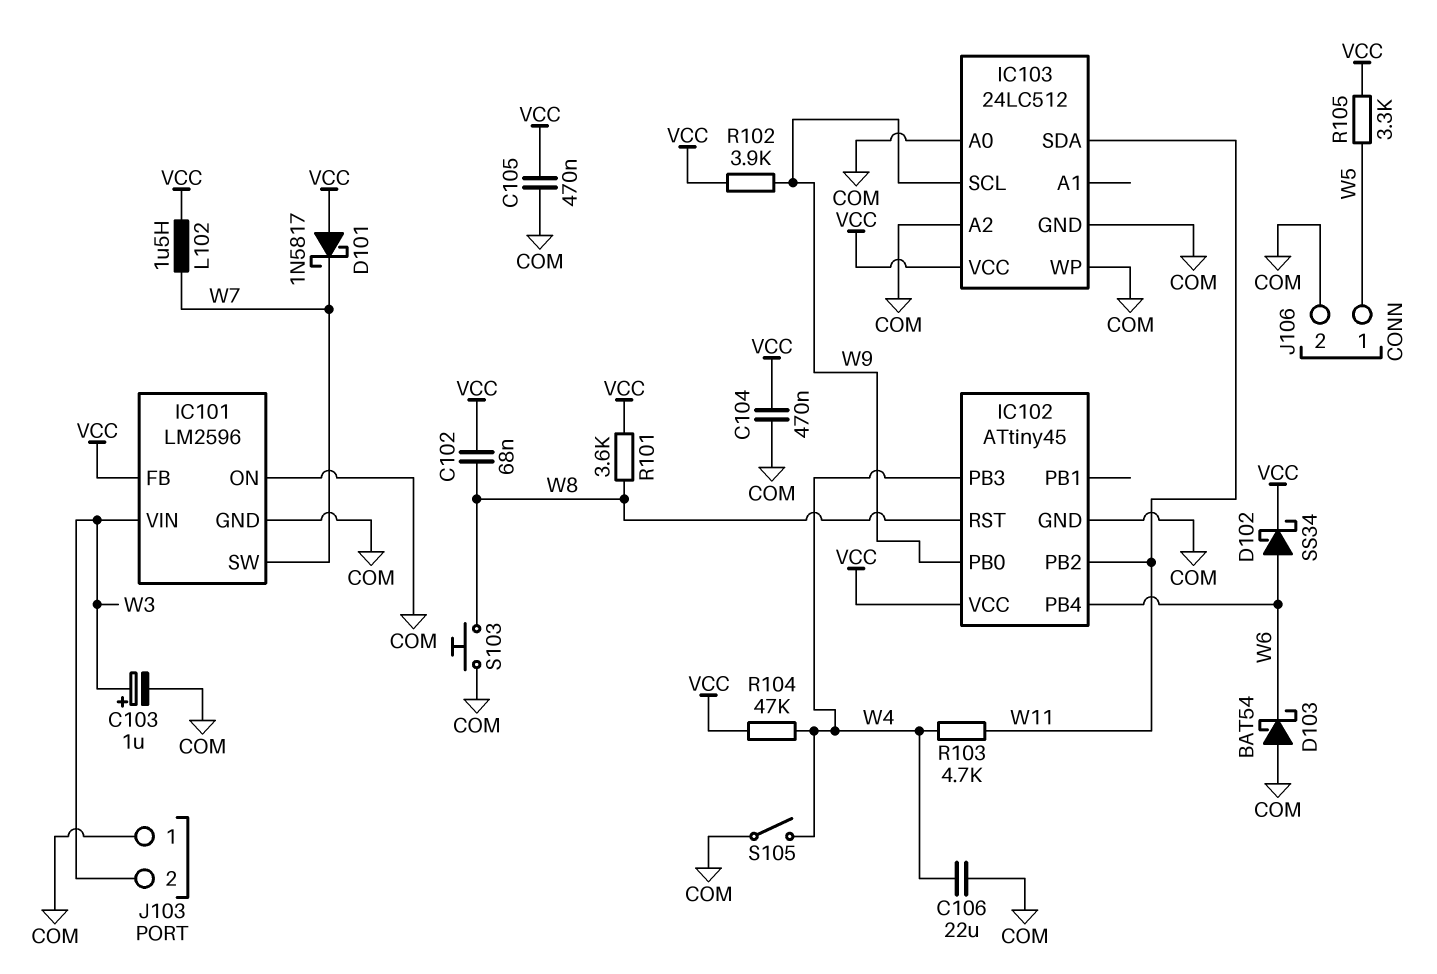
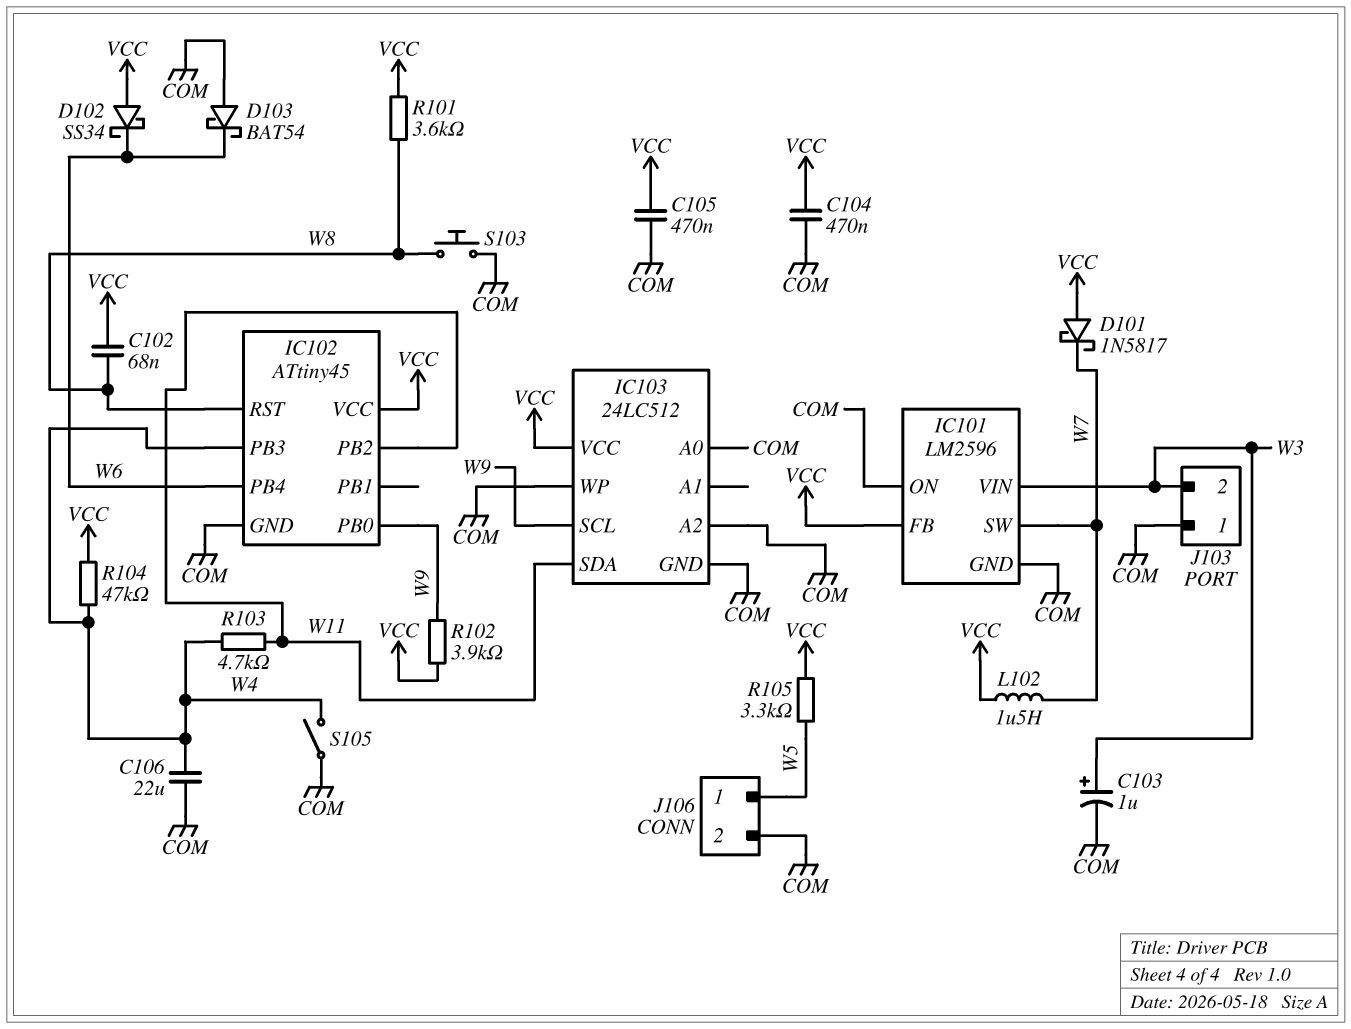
D102: schottky SS34 (A W6, K VCC) -> schottky SS34 (A VCC, K W6)

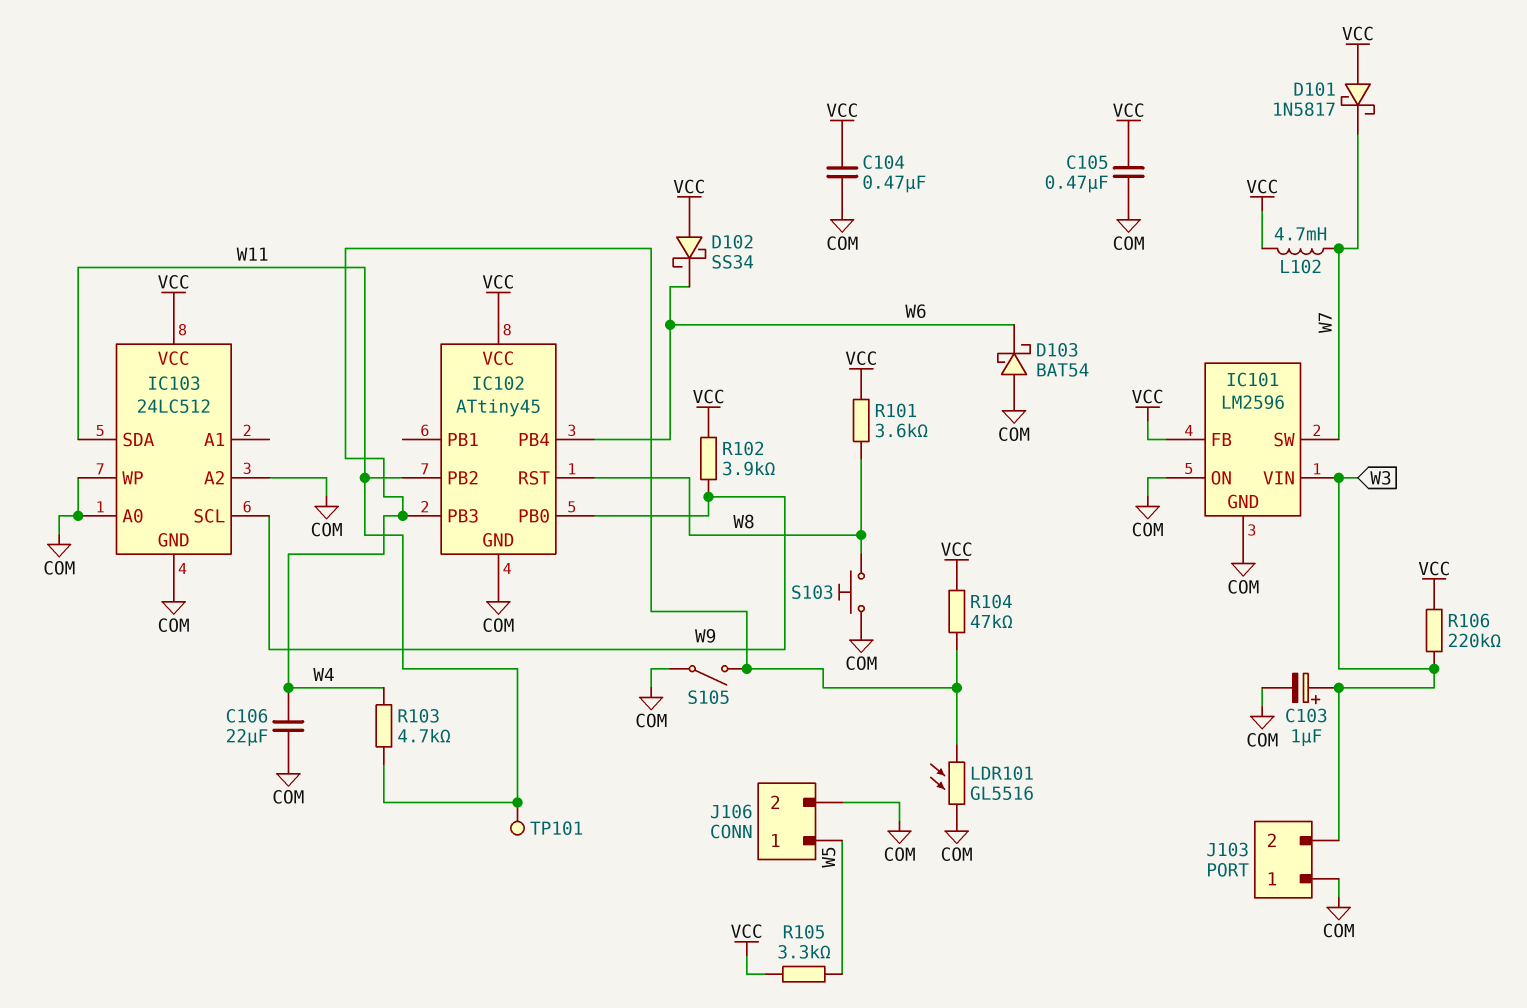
C102: 68nF (VCC, W8) -> none
L102: 1.5uH (VCC, W7) -> 4.7mH (VCC, W7)
LDR101: none -> GL5516 (COM, W4)
R106: none -> 220k (VCC, W3)
TP101: none -> test point (W11)

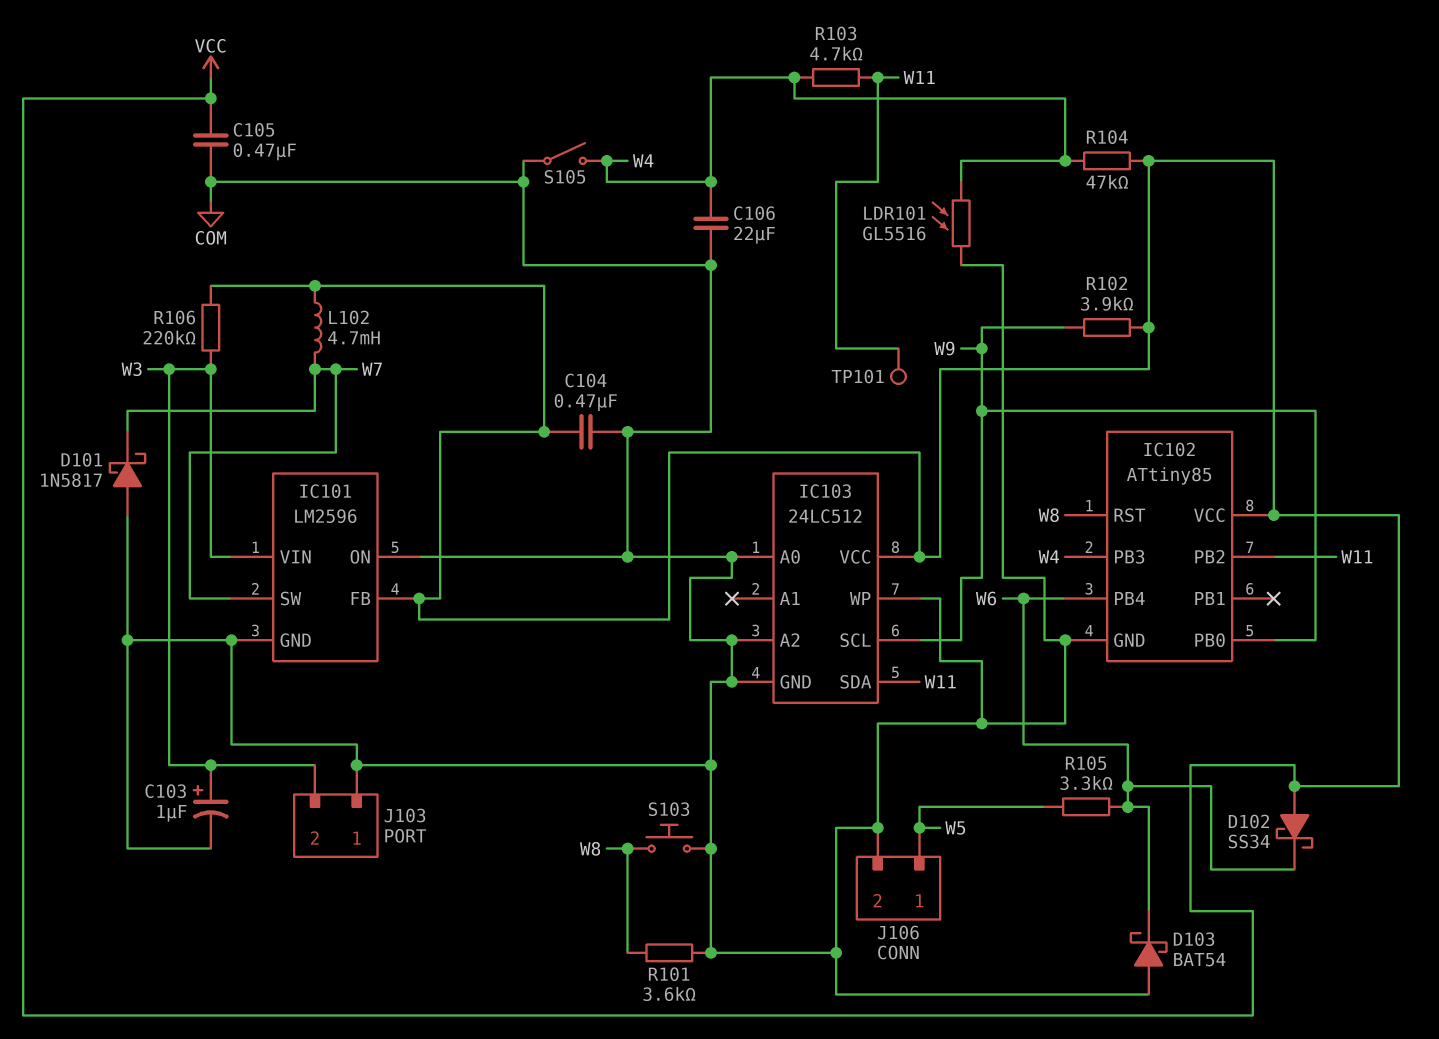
D101: schottky 1N5817 (A VCC, K W7) -> schottky 1N5817 (A COM, K W7)
IC102: ATtiny45 -> ATtiny85
R101: 3.6k (VCC, W8) -> 3.6k (COM, W8)
R105: 3.3k (VCC, W5) -> 3.3k (W5, W6)

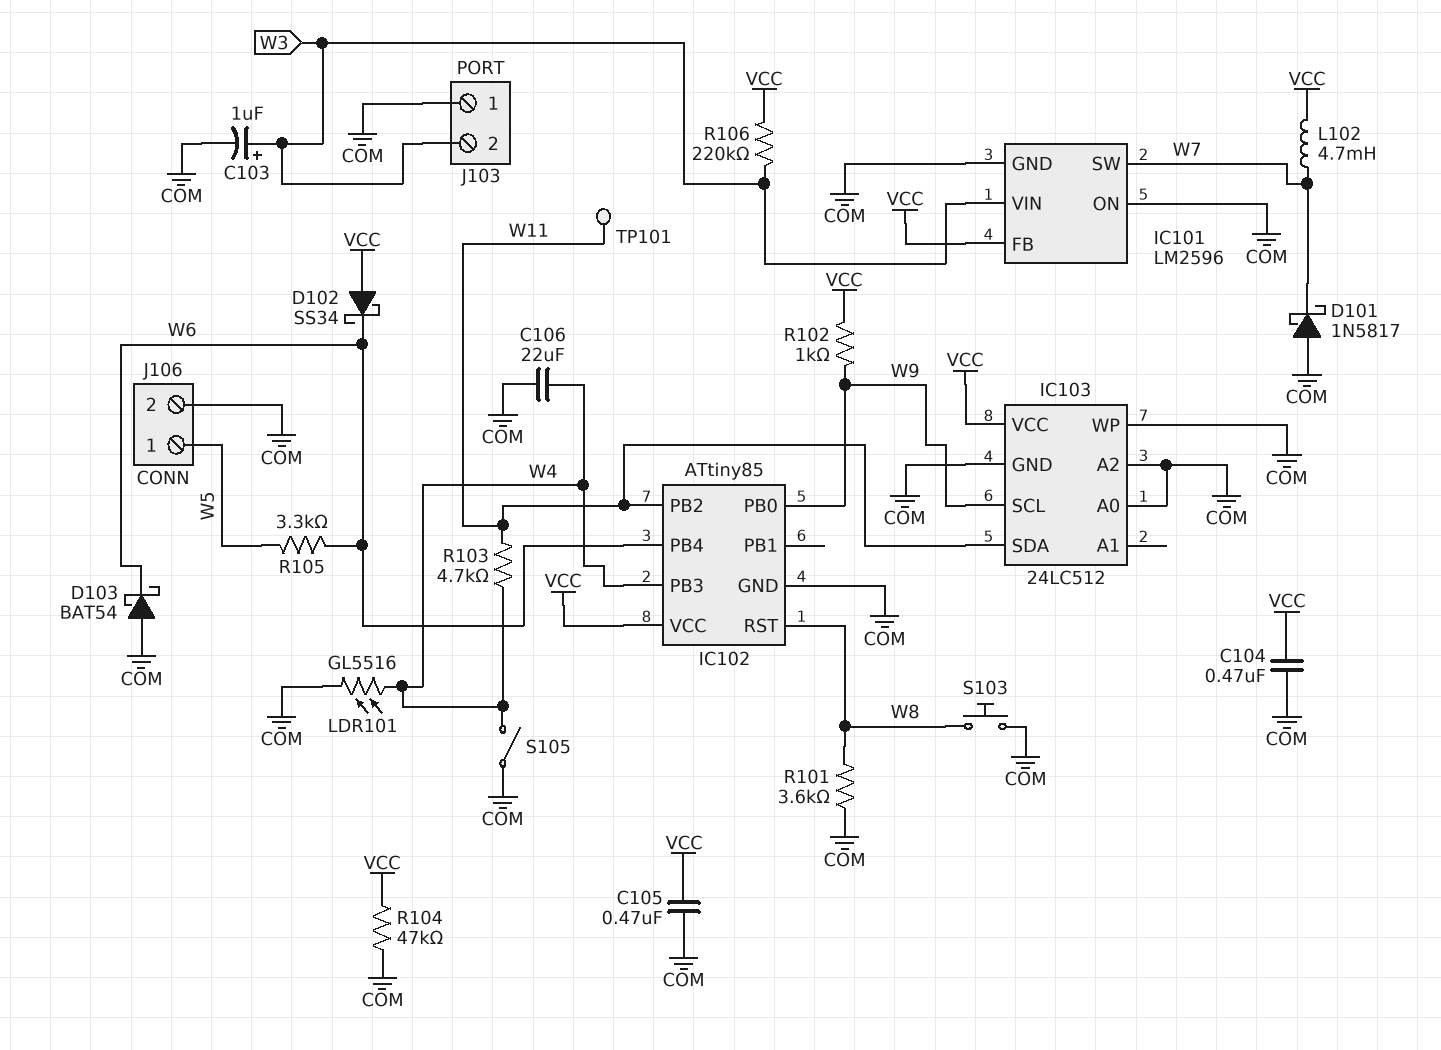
R102: 3.9k (VCC, W9) -> 1k (VCC, W9)
R104: 47k (VCC, W4) -> 47k (COM, VCC)

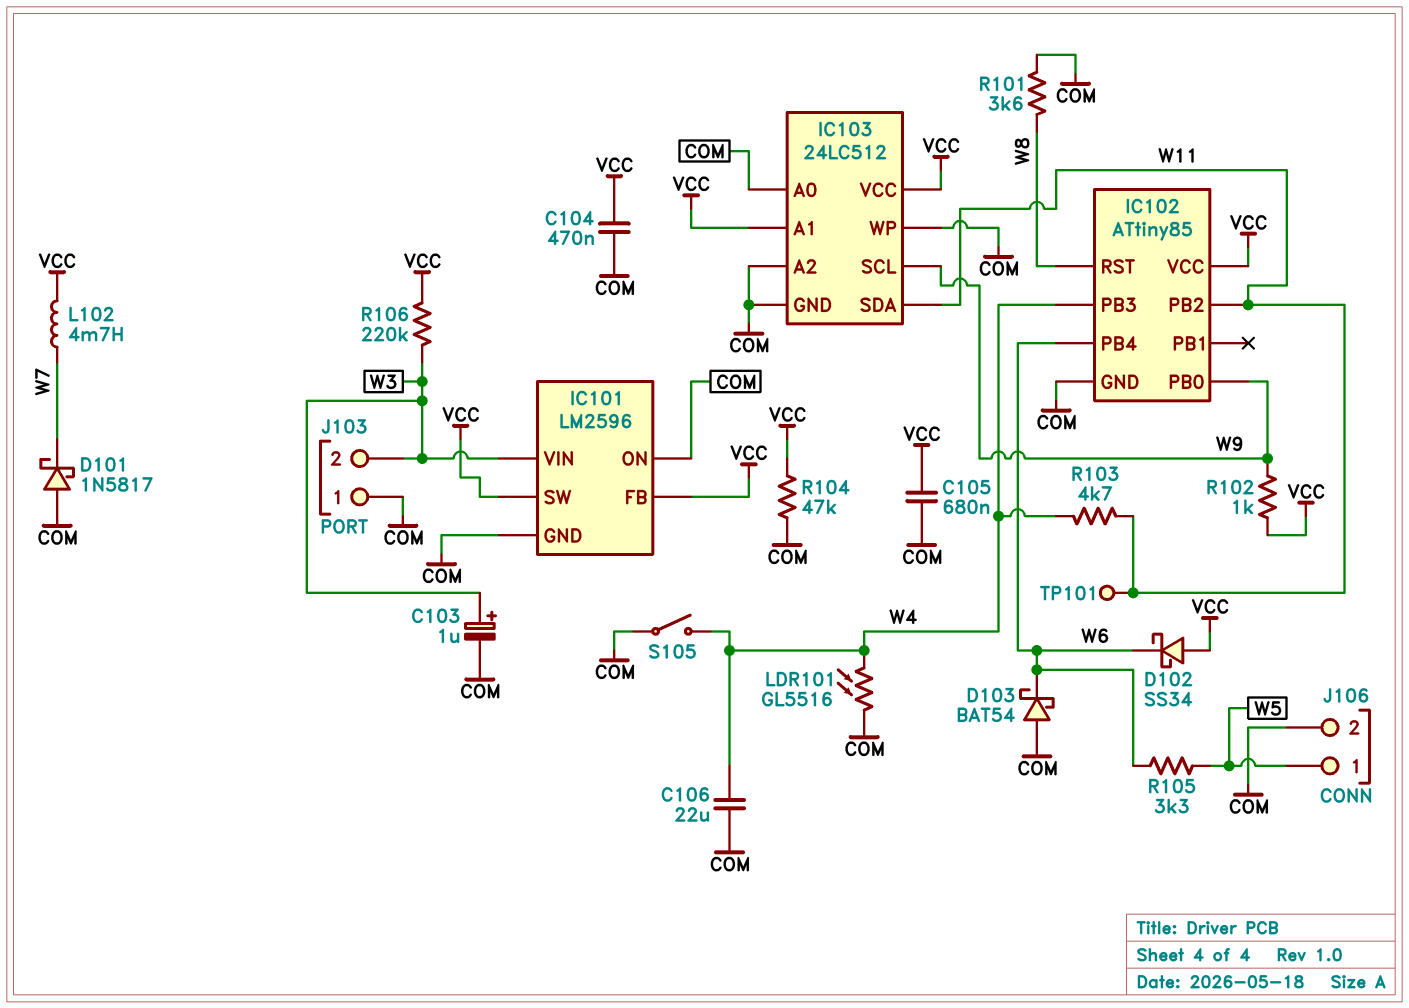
C105: 470nF (COM, VCC) -> 680nF (COM, VCC)
IC101 pin SW: W7 -> VCC
IC103 pin A1: none -> VCC
S103: button (COM, W8) -> none

